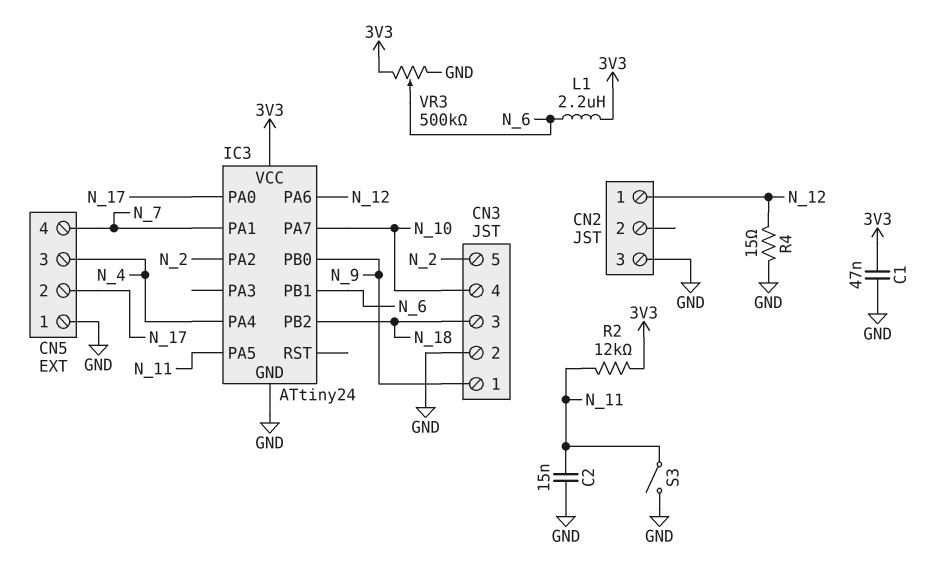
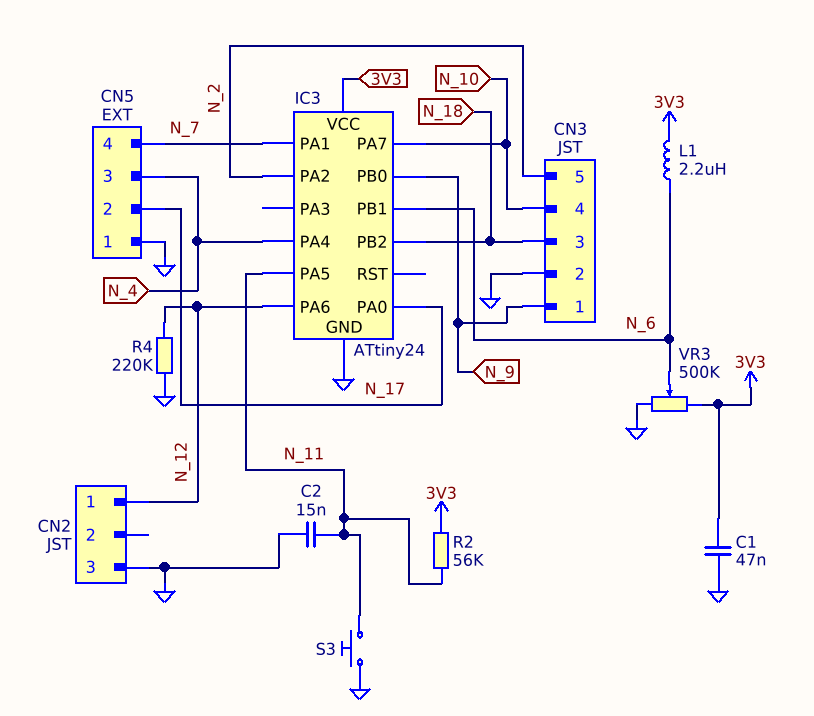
R2: 12k (3V3, N_11) -> 56k (3V3, N_11)
R4: 15 (GND, N_12) -> 220k (GND, N_12)
S3: switch (GND, N_11) -> button (GND, N_11)

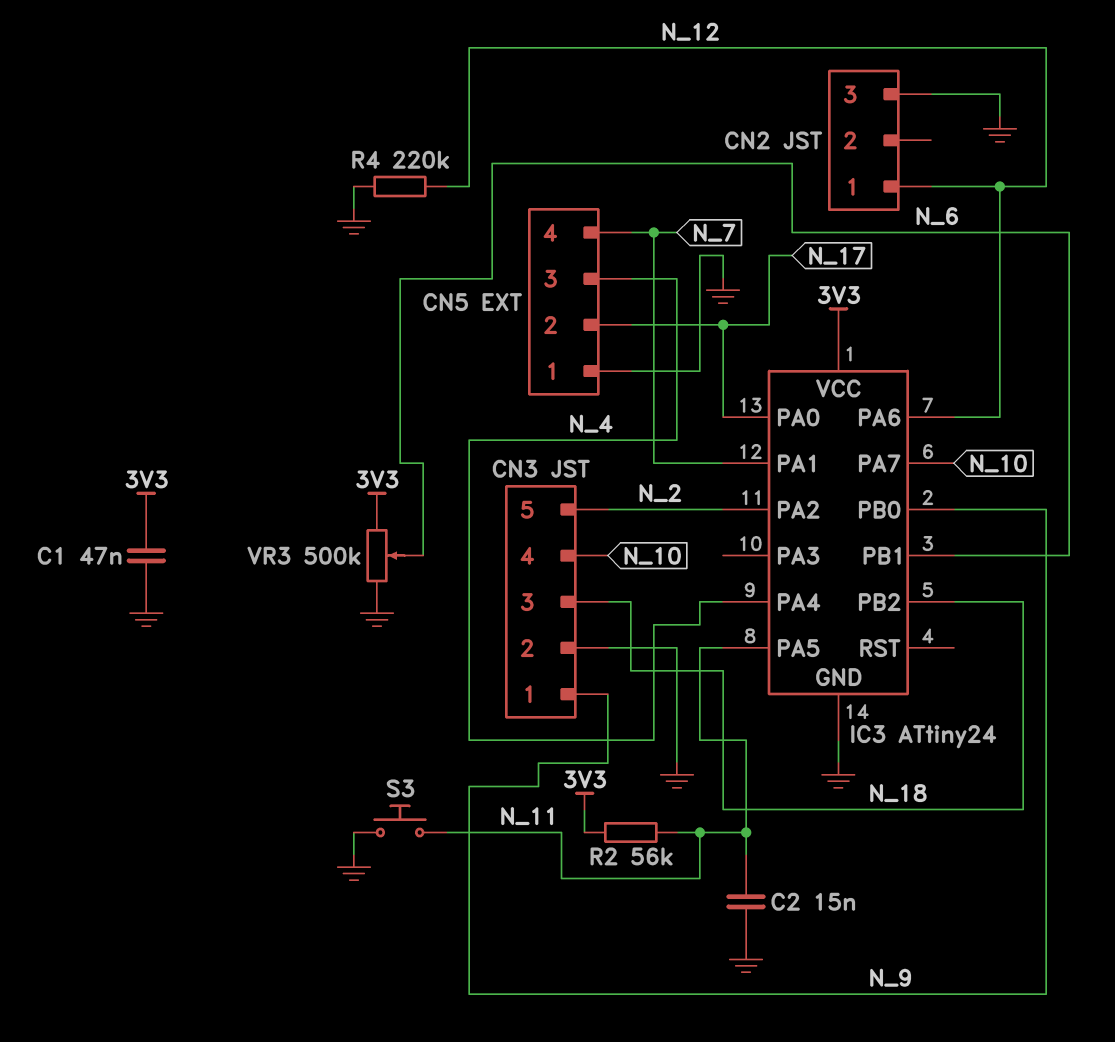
L1: 2.2uH (3V3, N_6) -> none

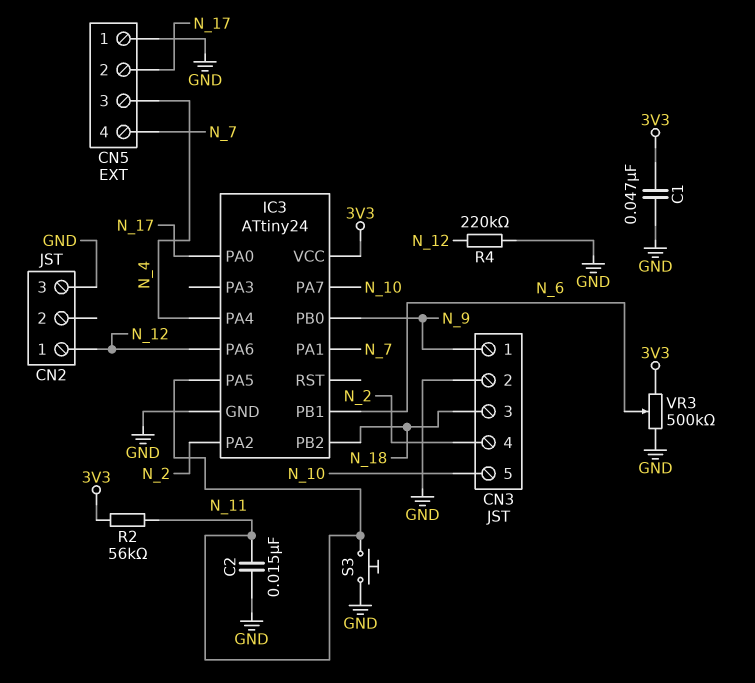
CN3 pin 4: N_10 -> N_2
CN3 pin 5: N_2 -> N_10

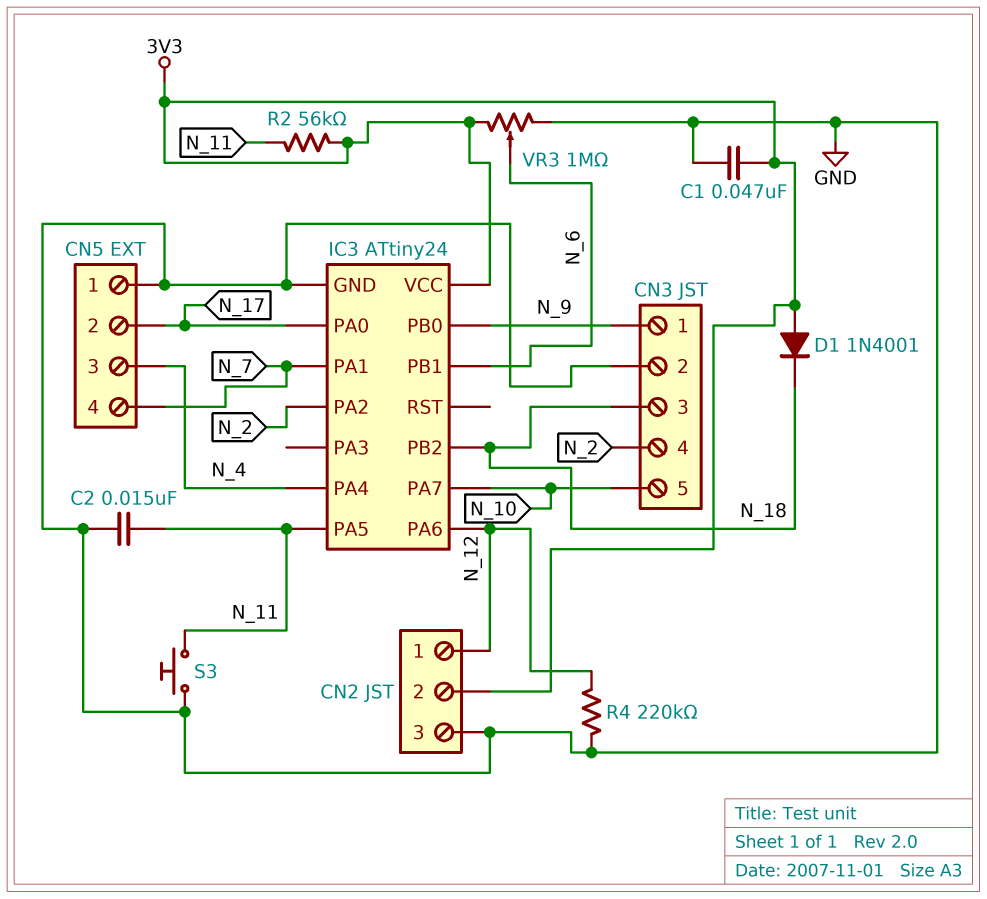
CN2 pin 2: none -> 3V3
D1: none -> diode 1N4001 (A 3V3, K N_18)
VR3: 500k (3V3, GND, wiper N_6) -> 1M (3V3, GND, wiper N_6)

